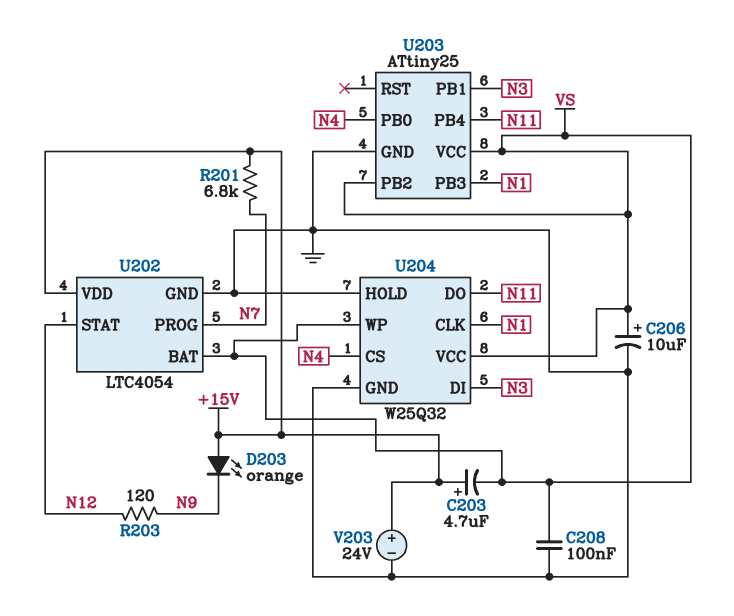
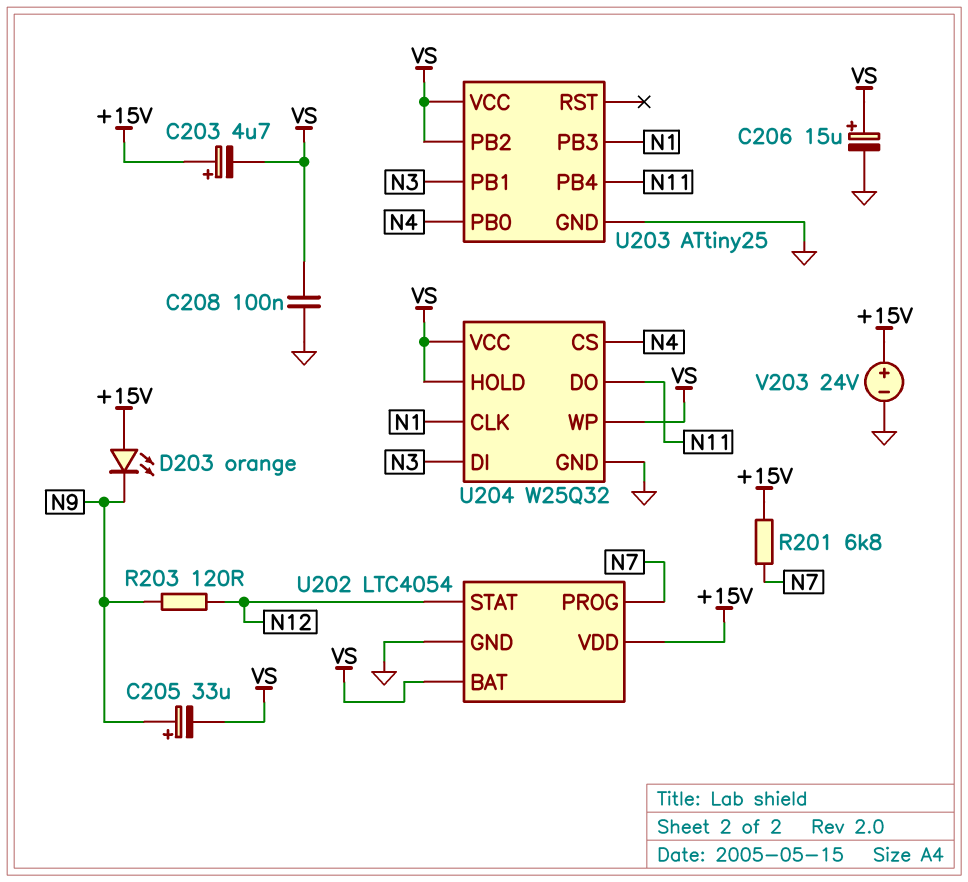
C205: none -> 33uF (plus N9, minus VS)
C206: 10uF (plus VS, minus GND) -> 15uF (plus VS, minus GND)
U204 pin HOLD: GND -> VS

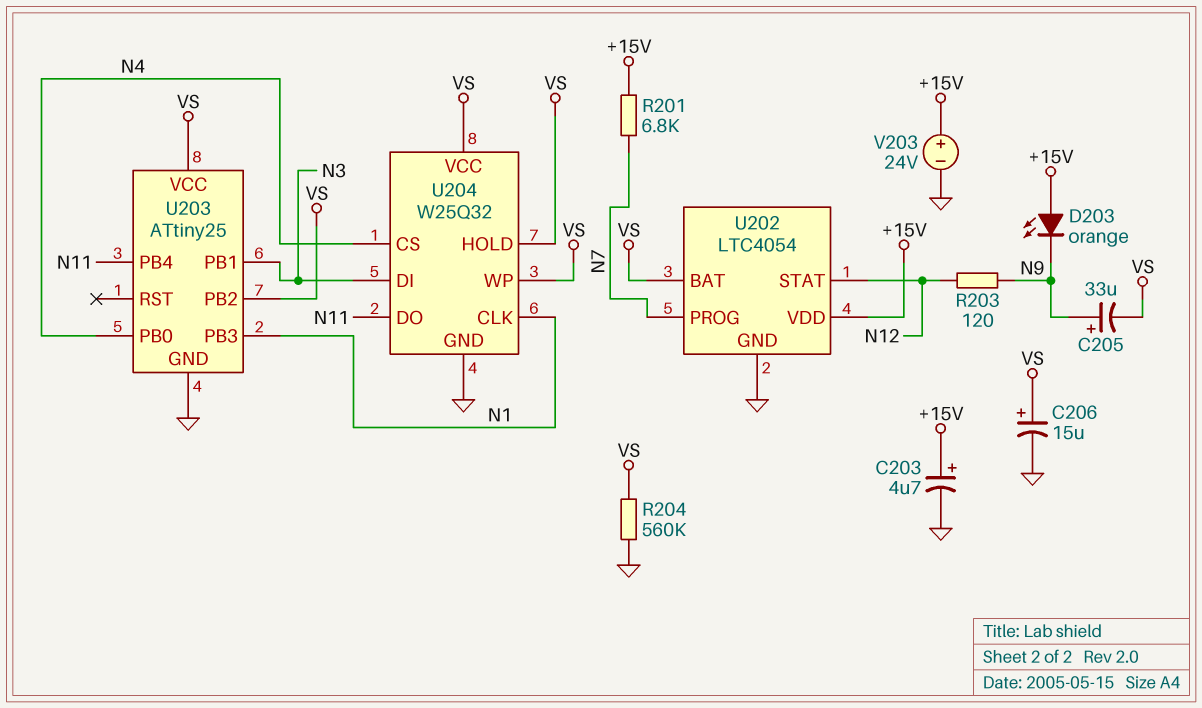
C203: 4.7uF (plus +15V, minus VS) -> 4.7uF (plus +15V, minus GND)
C208: 100nF (GND, VS) -> none
R204: none -> 560k (GND, VS)

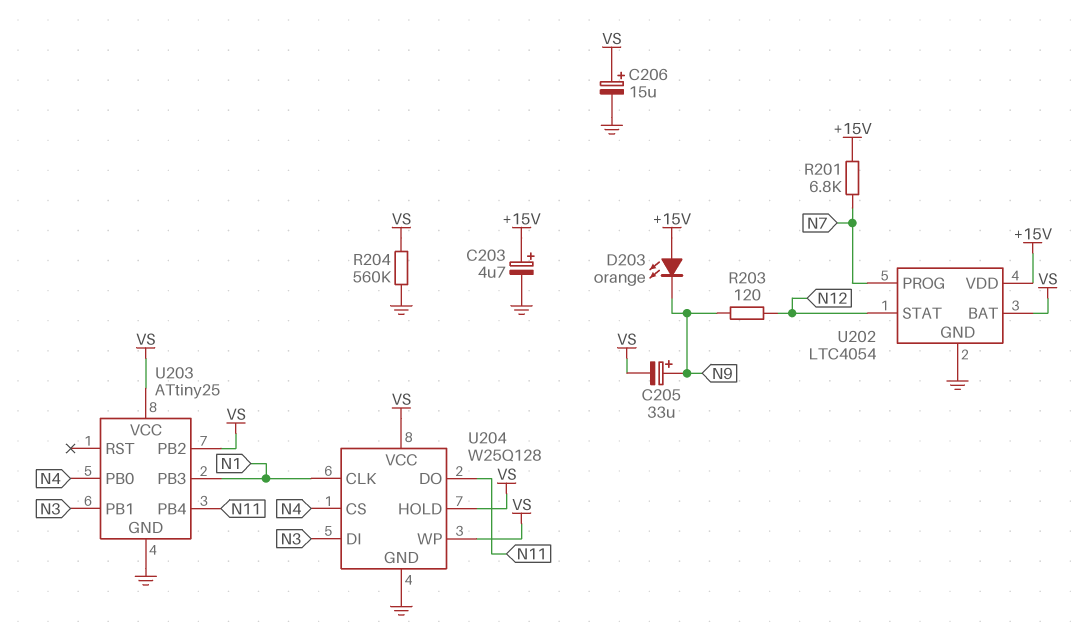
U204: W25Q32 -> W25Q128
V203: 24V (plus +15V, minus GND) -> none

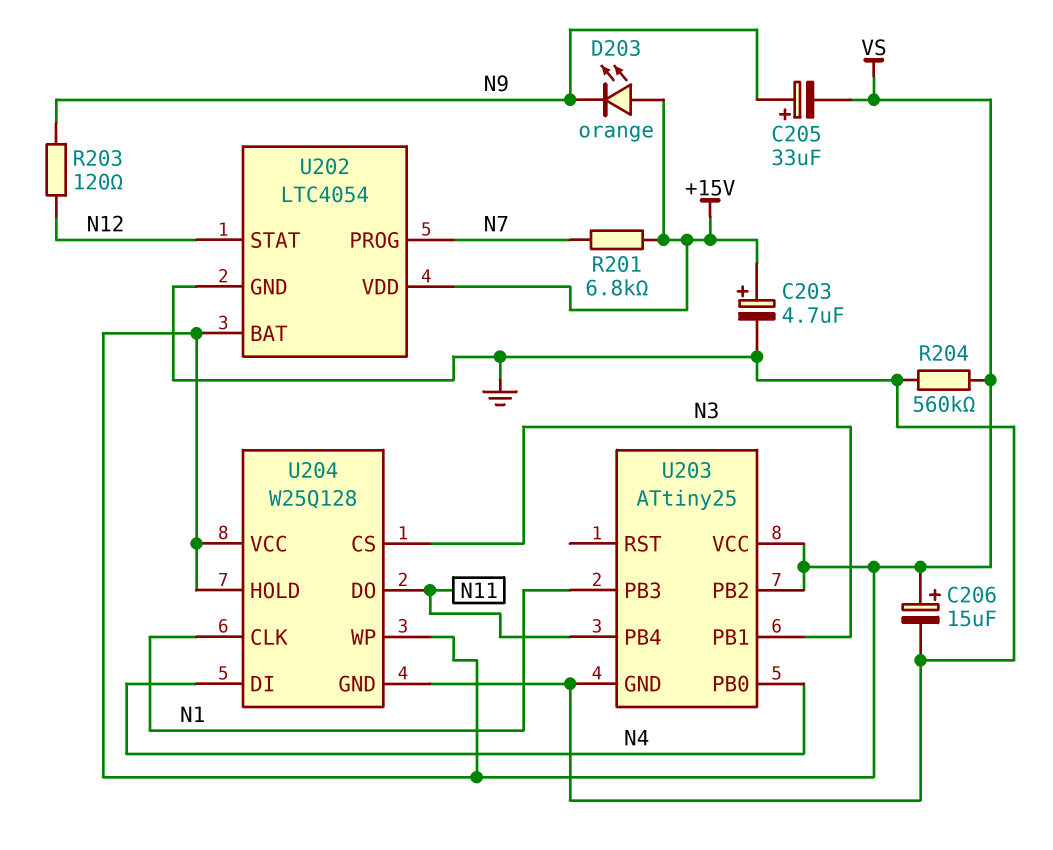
U204 pin CS: N4 -> N3
U204 pin DI: N3 -> N4

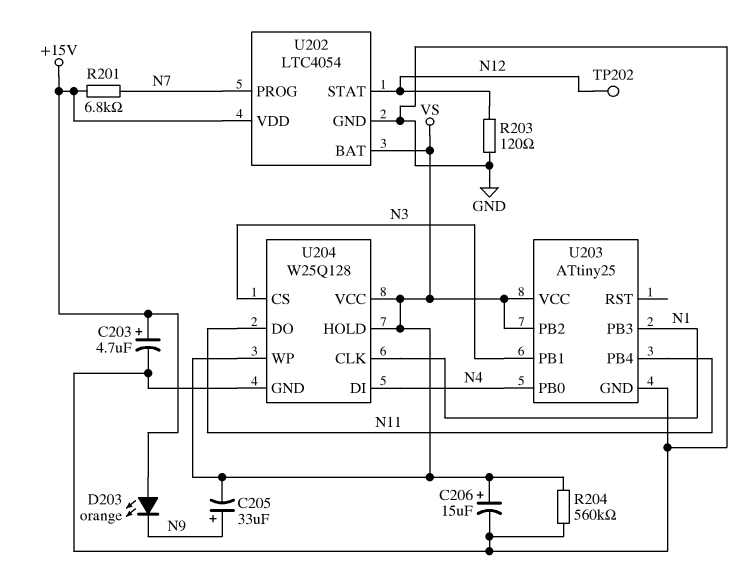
R203: 120 (N9, N12) -> 120 (GND, N12)
TP202: none -> test point (N12)

